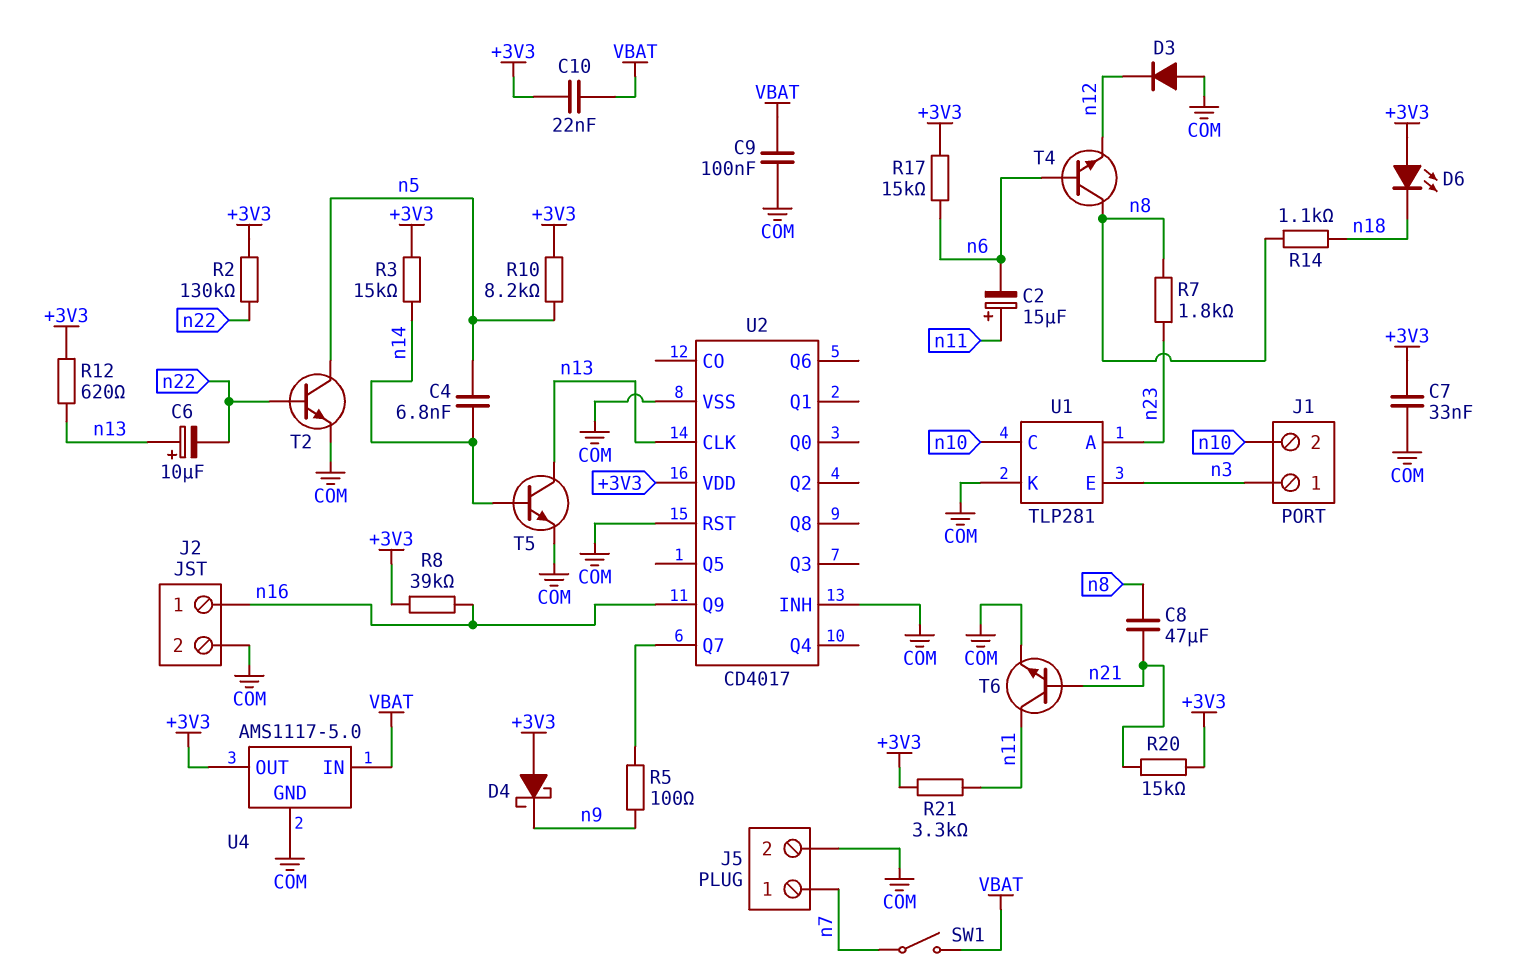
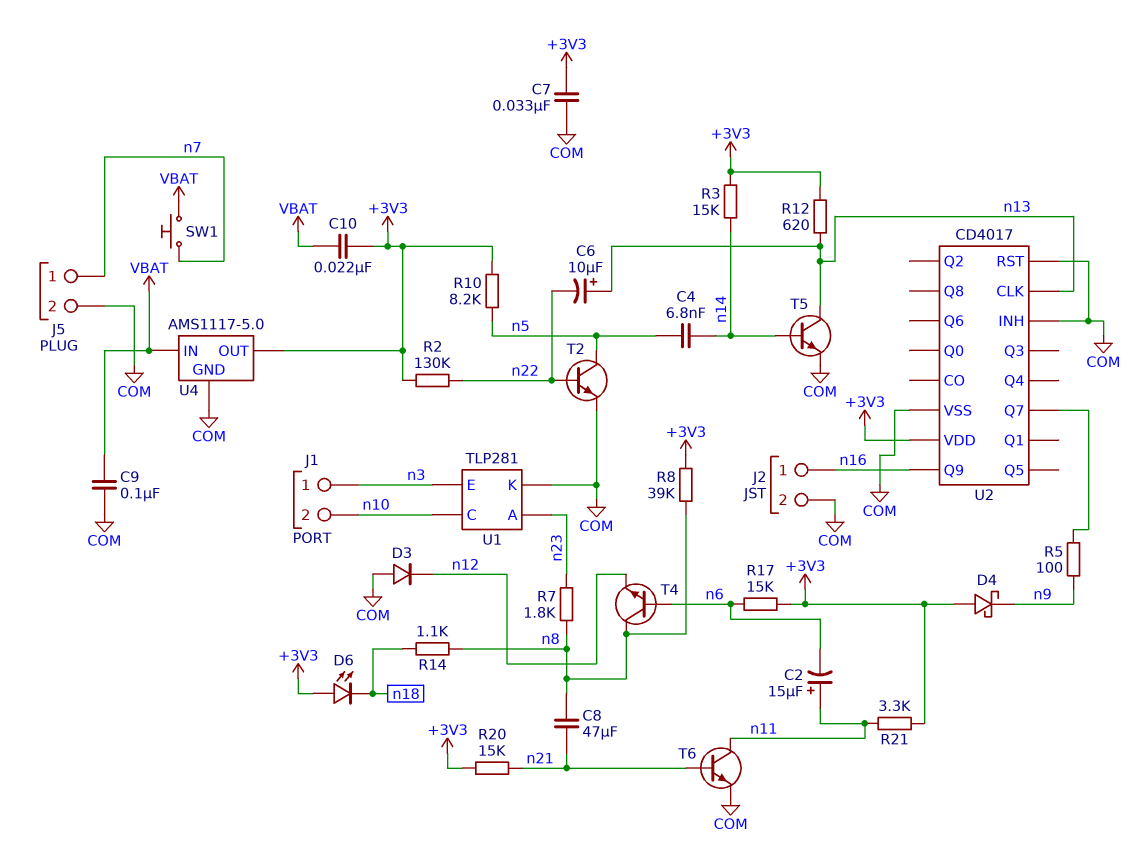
R8: 39k (+3V3, n16) -> 39k (+3V3, n8)
SW1: switch (VBAT, n7) -> button (VBAT, n7)

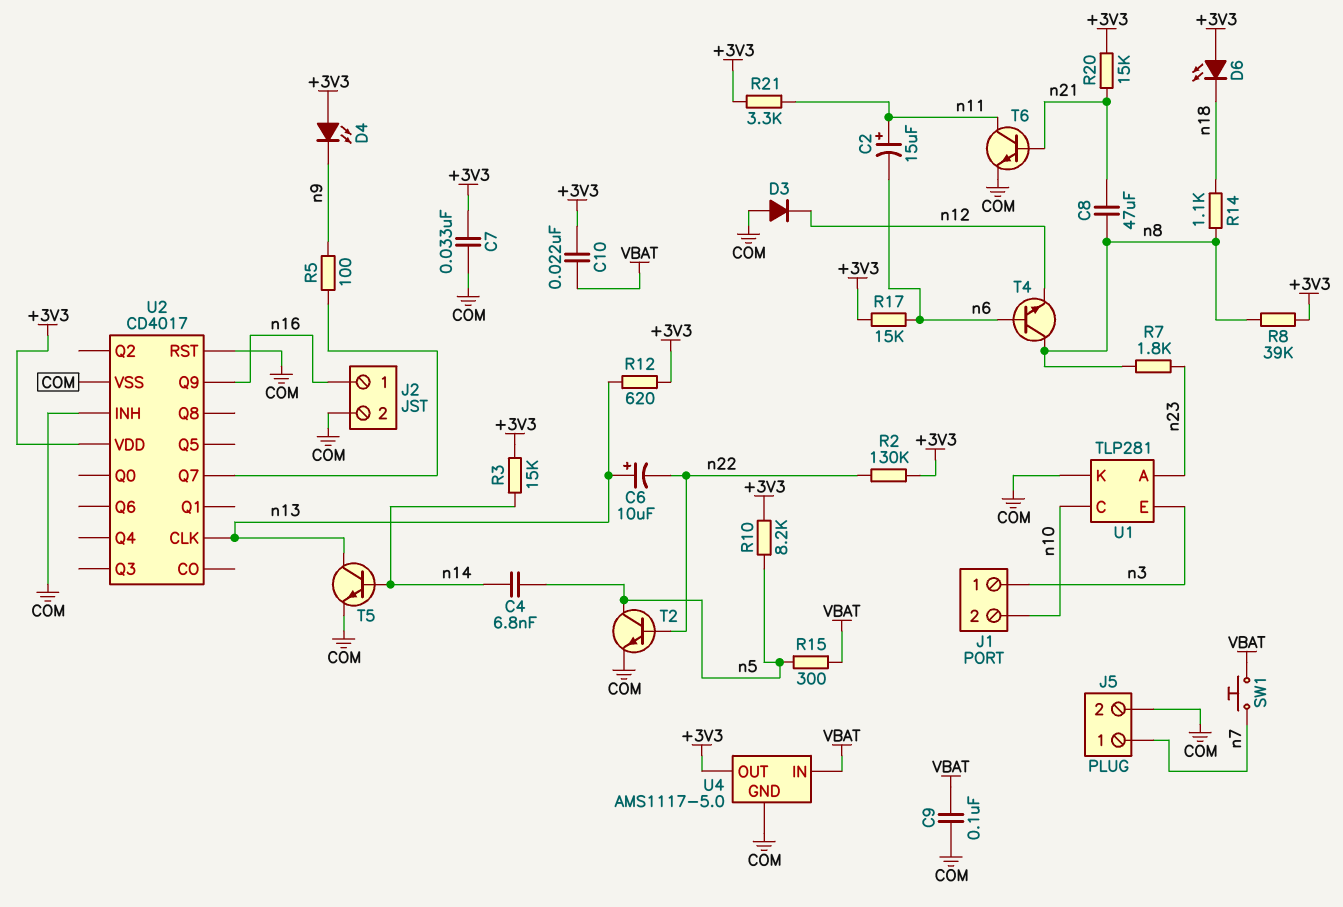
D4: schottky (A +3V3, K n9) -> LED (A +3V3, K n9)
R15: none -> 300 (VBAT, n5)

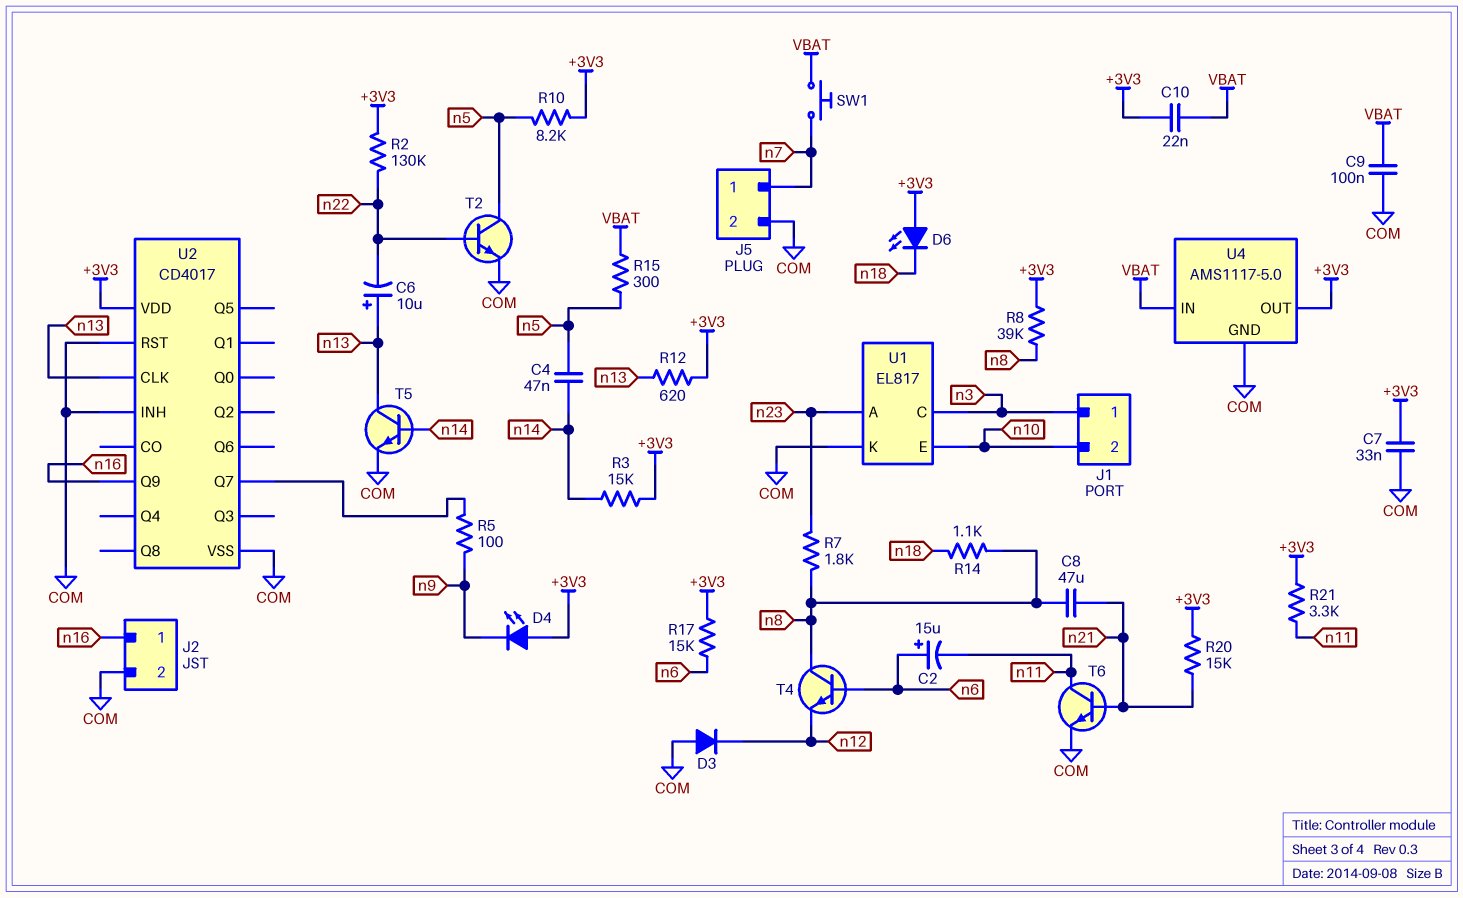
C2: 15uF (plus n11, minus n6) -> 15uF (plus n6, minus n11)
C4: 6.8nF (n5, n14) -> 47nF (n5, n14)
U1: TLP281 -> EL817
U1 pin C: n10 -> n3
U1 pin E: n3 -> n10

